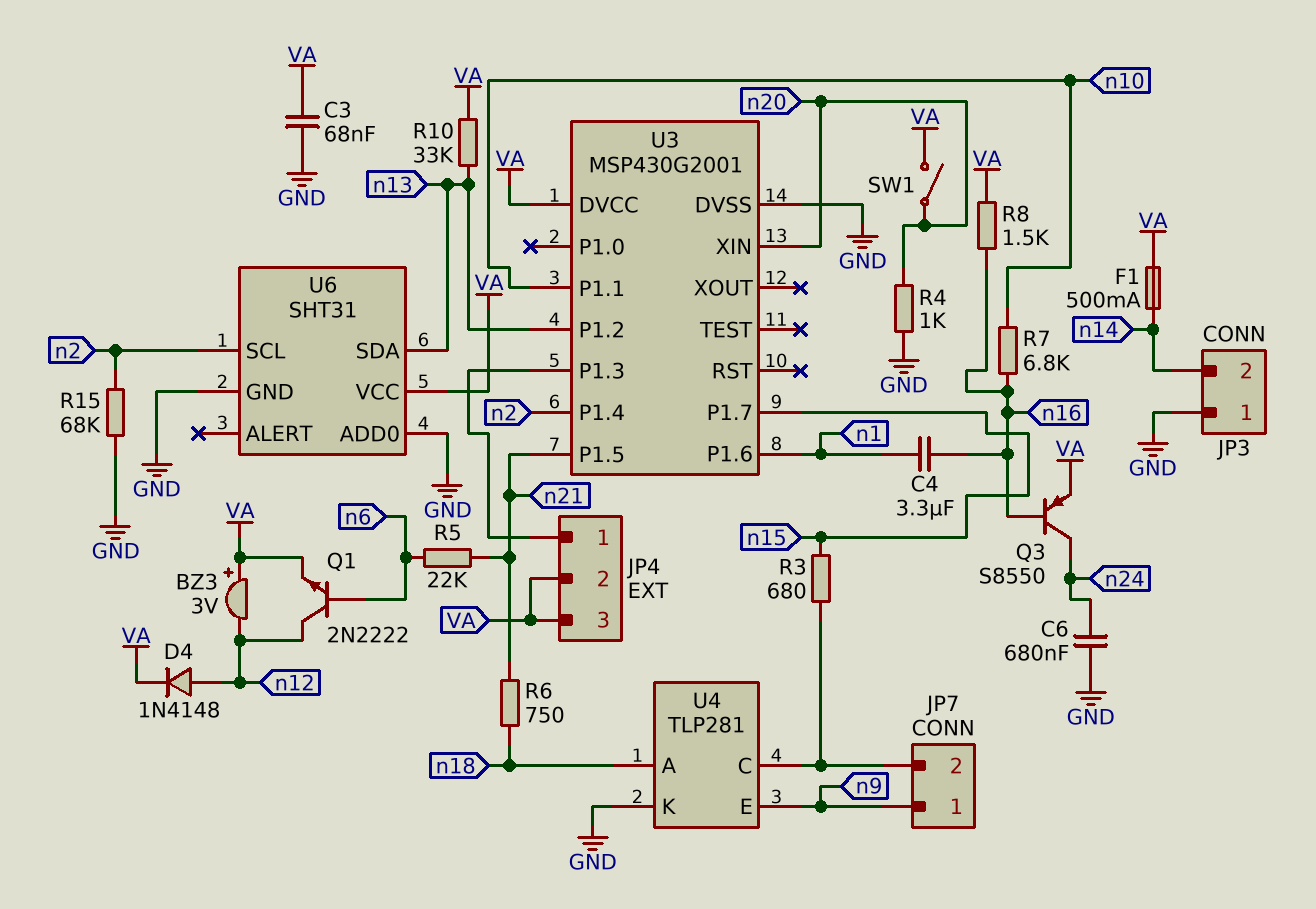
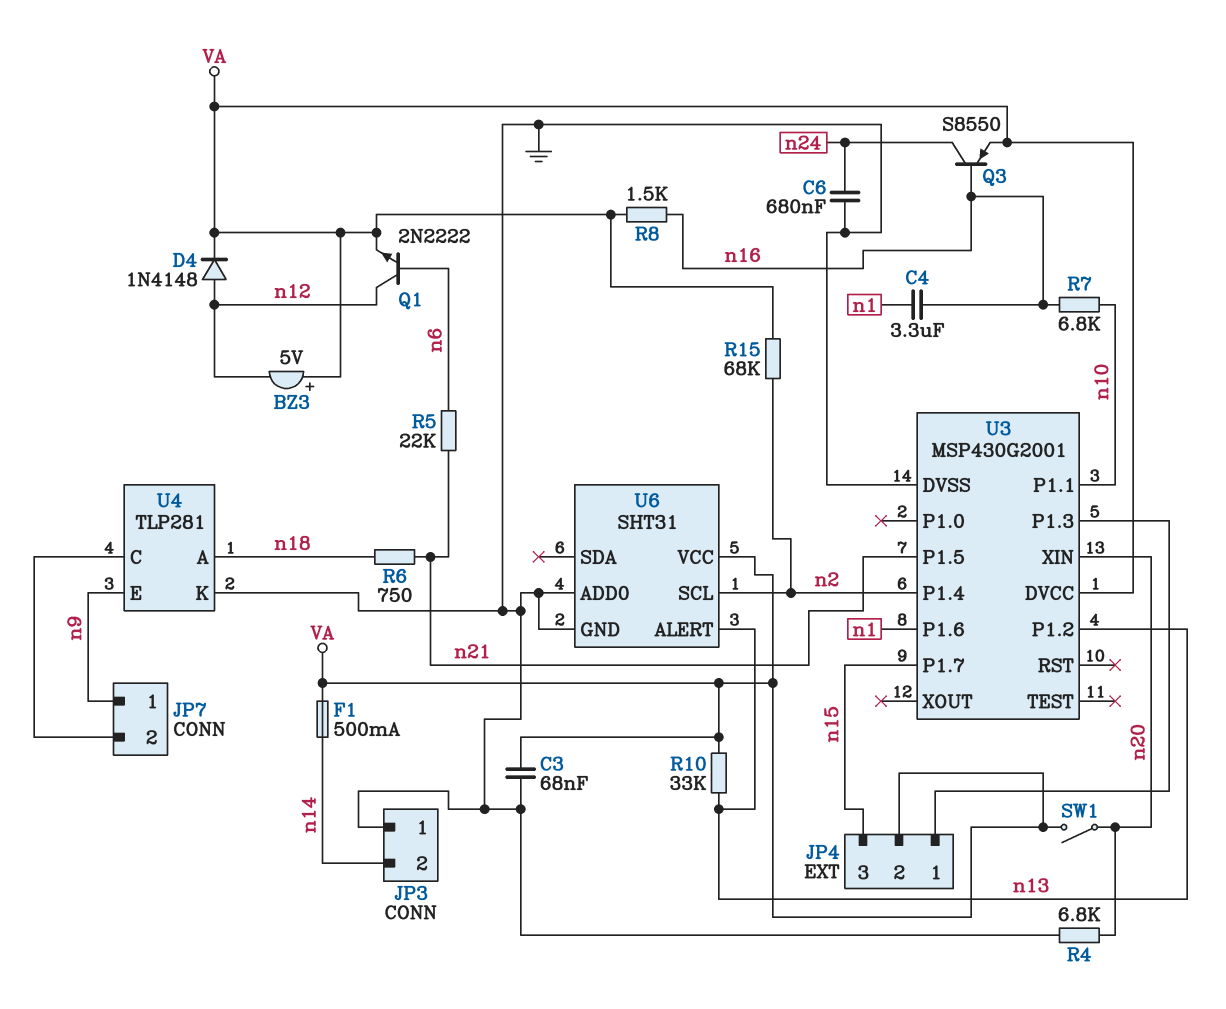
BZ3: buzzer 3V (plus VA, minus n12) -> buzzer 5V (plus VA, minus n12)
JP4 pin 3: VA -> n15
R3: 680 (JP7/2, n15) -> none
R4: 1k (GND, n20) -> 6.8k (GND, n20)
R15: 68k (GND, n2) -> 68k (VA, n2)
U6 pin ALERT: none -> n13
U6 pin SDA: n13 -> none

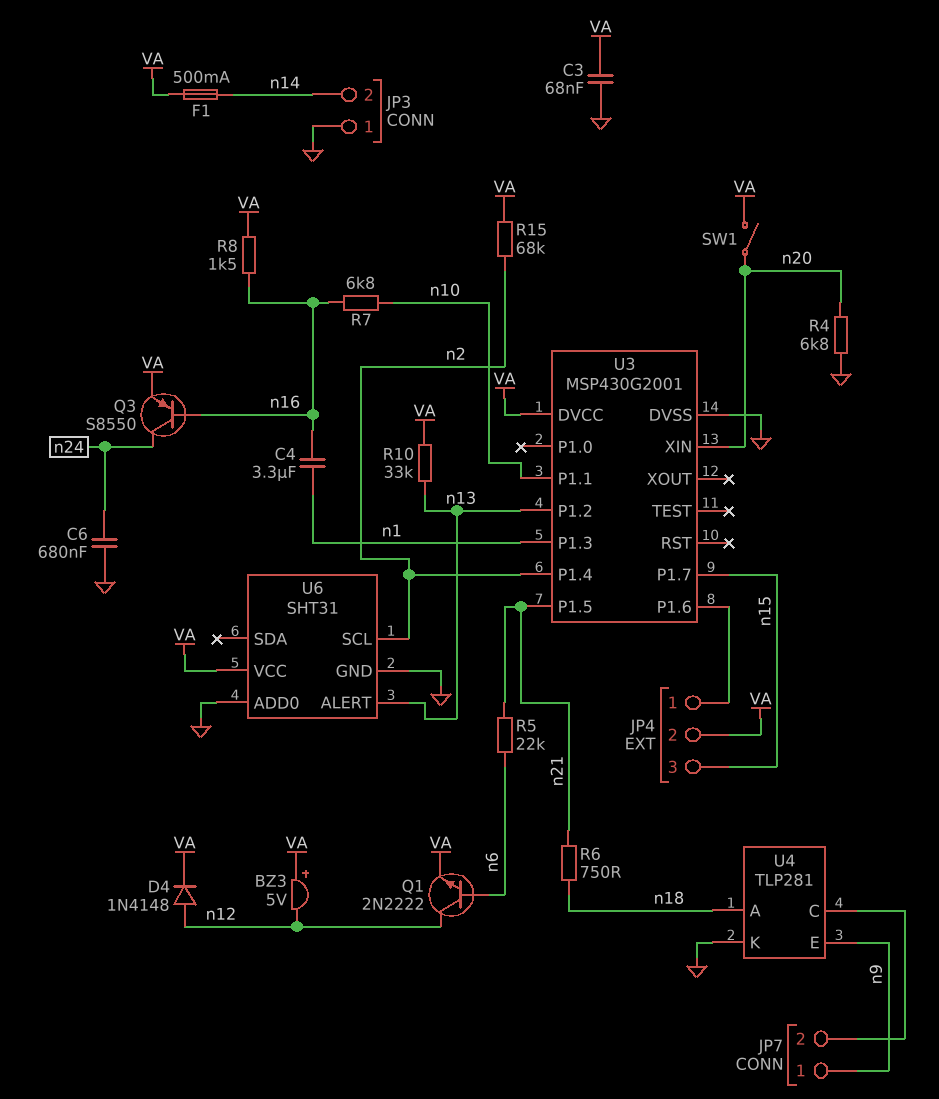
U3 pin P1.3: JP4/1 -> n1
U3 pin P1.6: n1 -> JP4/1

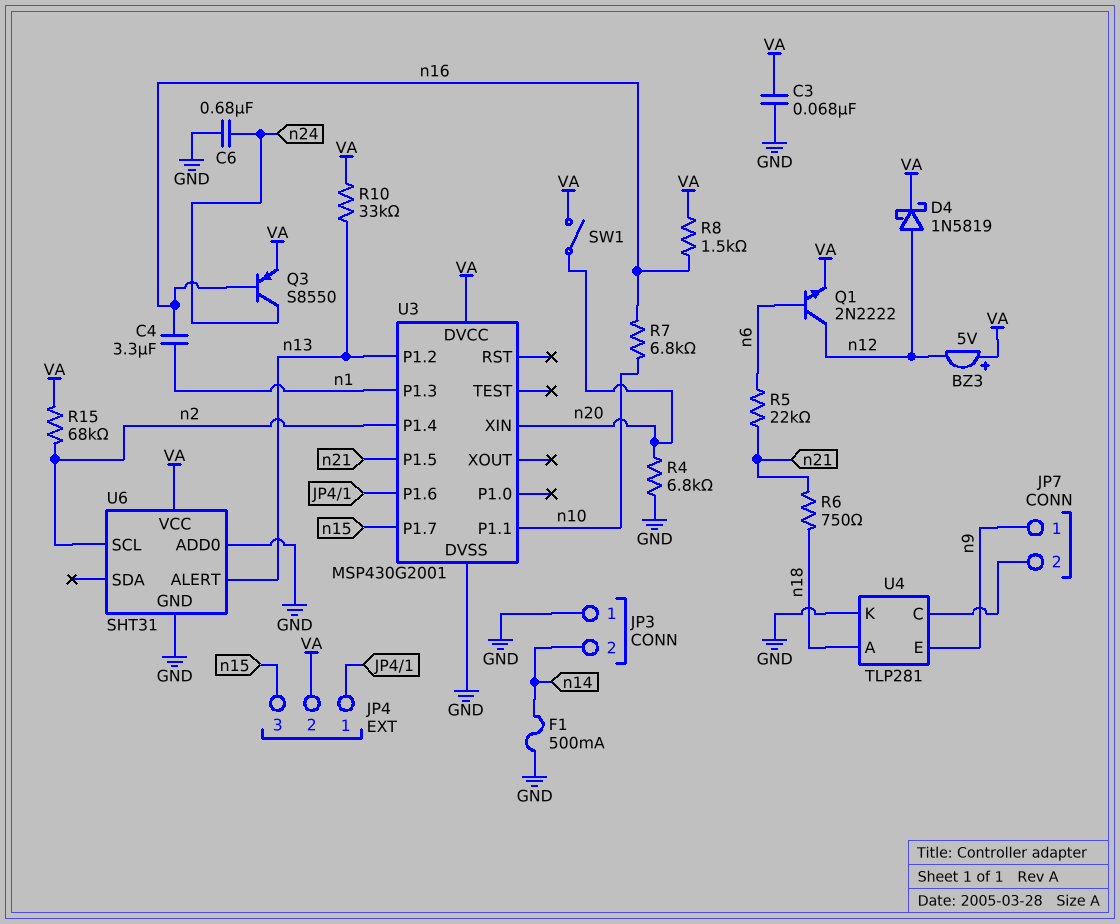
D4: diode 1N4148 (A n12, K VA) -> schottky 1N5819 (A n12, K VA)
F1: 500mA (VA, n14) -> 500mA (GND, n14)

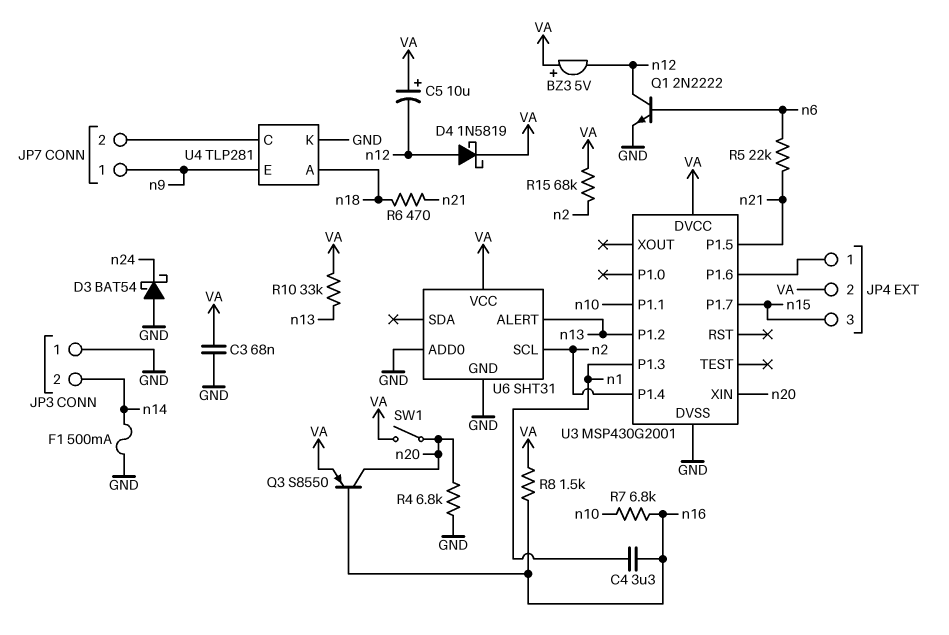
C5: none -> 10uF (plus VA, minus n12)
C6: 680nF (GND, n24) -> none
D3: none -> schottky BAT54 (A GND, K n24)
Q1: NPN 2N2222 (B n6, C n12, E VA) -> NPN 2N2222 (B n6, C n12, E GND)
Q3: PNP S8550 (B n16, C n24, E VA) -> PNP S8550 (B n16, C n20, E VA)
R6: 750 (n18, n21) -> 470 (n18, n21)

